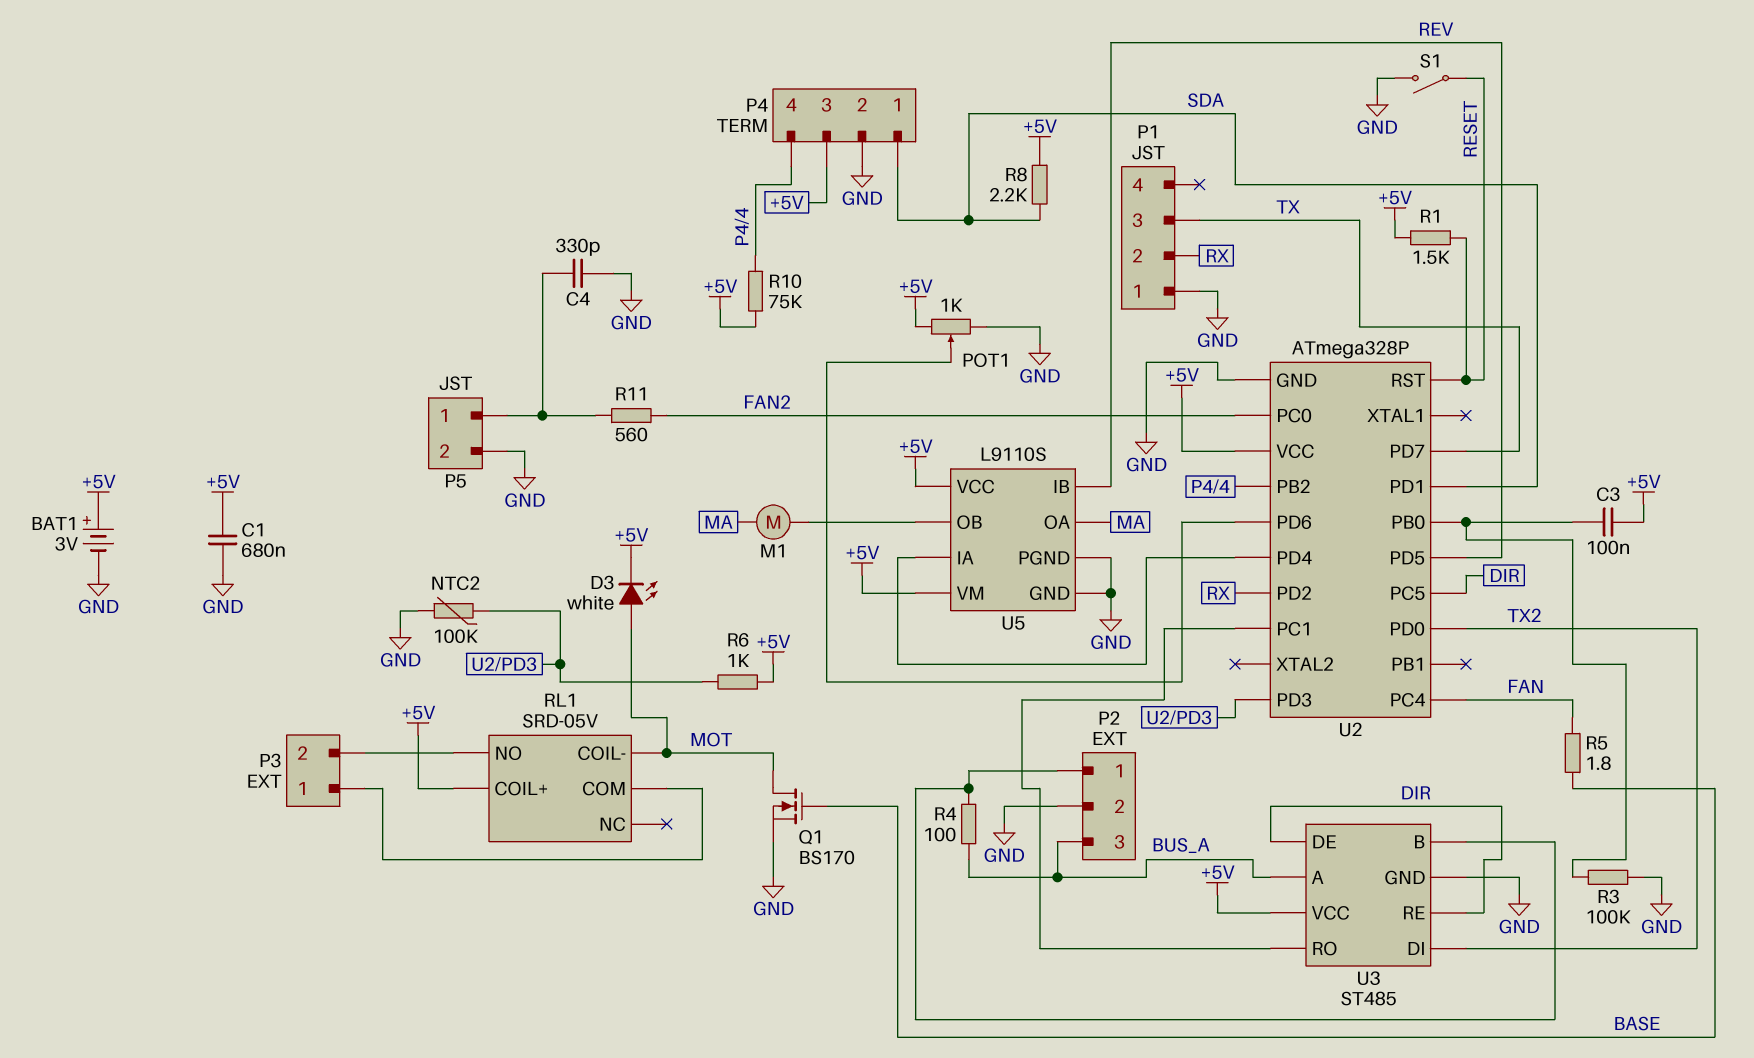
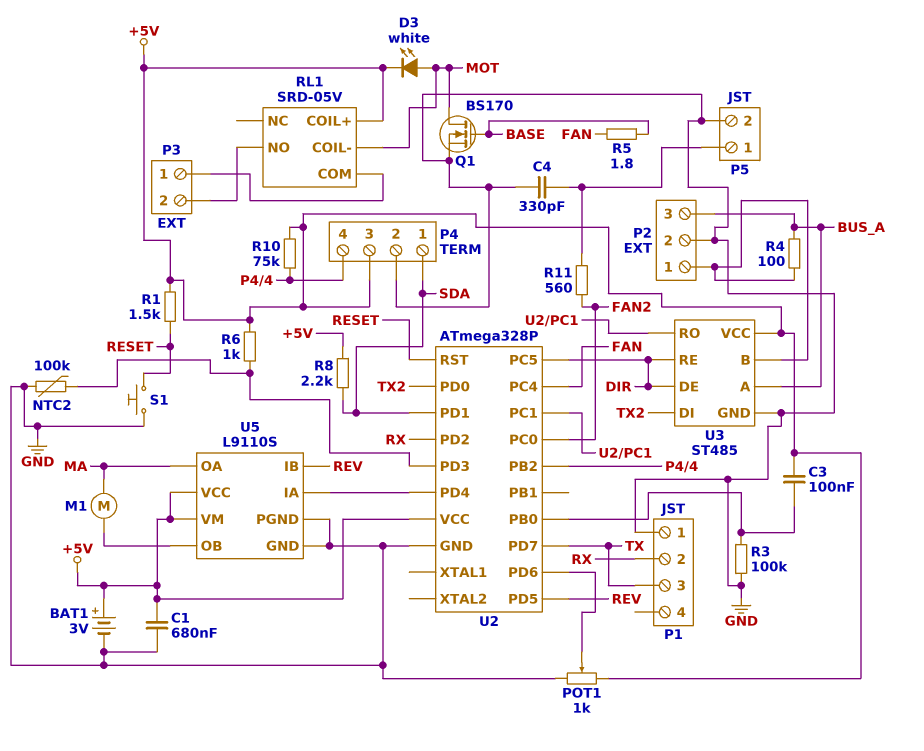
S1: switch (GND, RESET) -> button (GND, RESET)

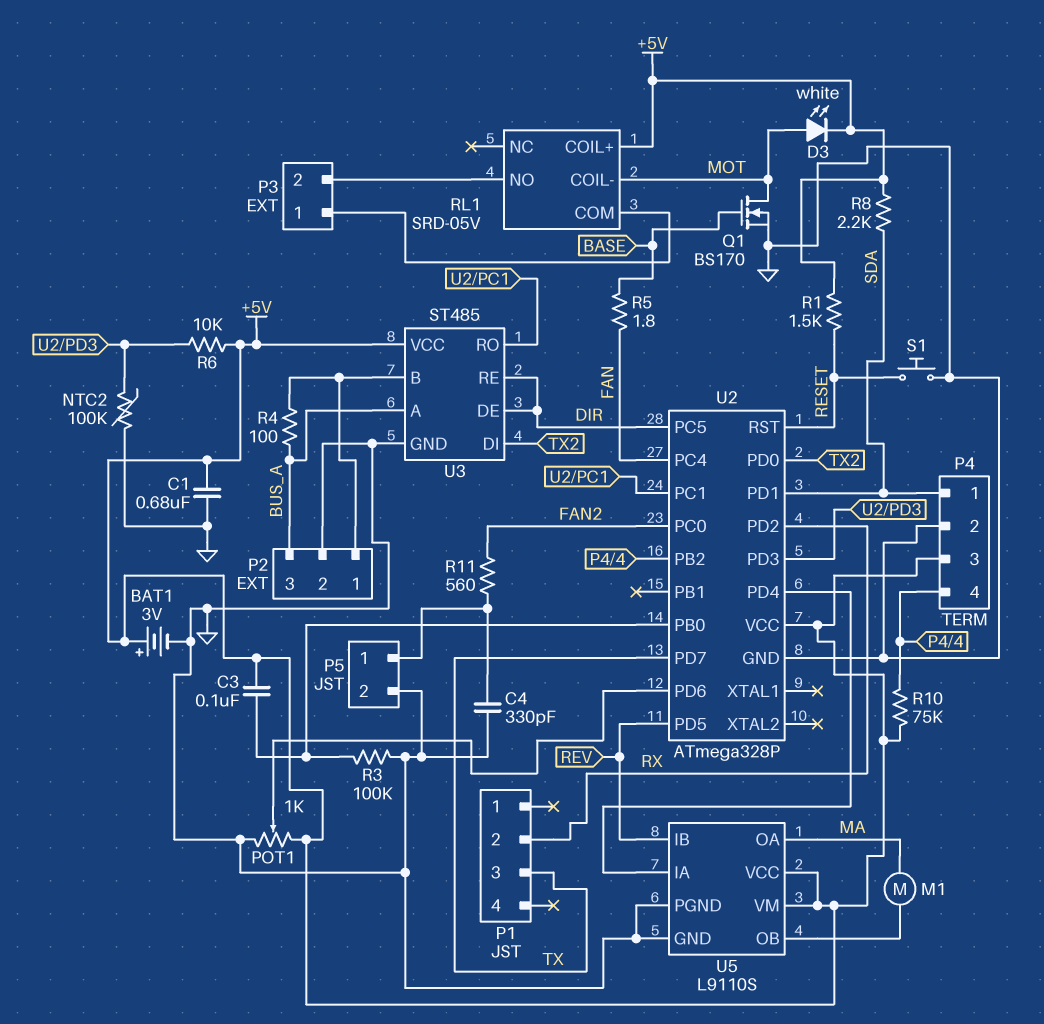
P1 pin 1: GND -> none
R6: 1k (+5V, U2/PD3) -> 10k (+5V, U2/PD3)

